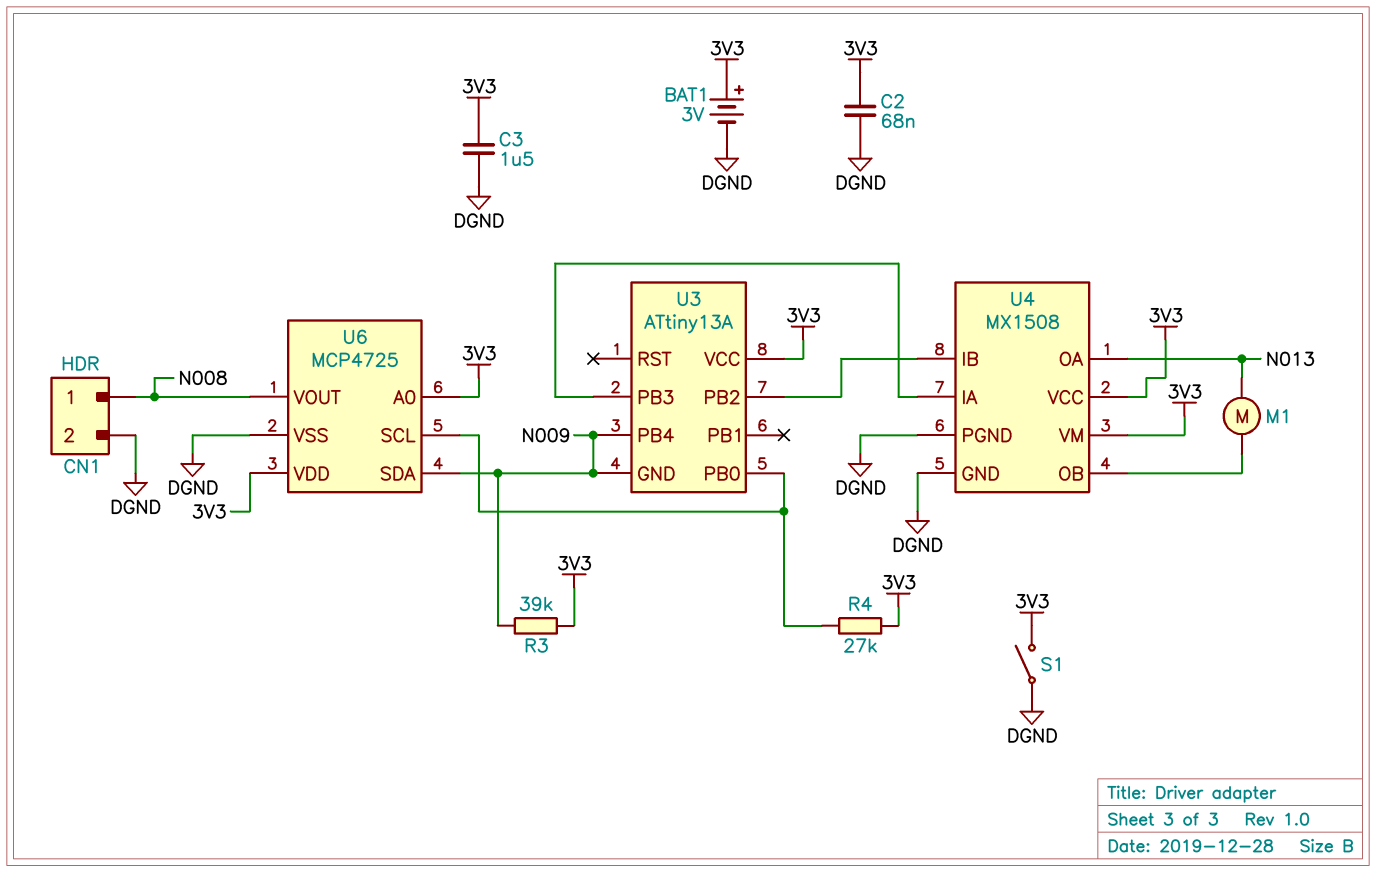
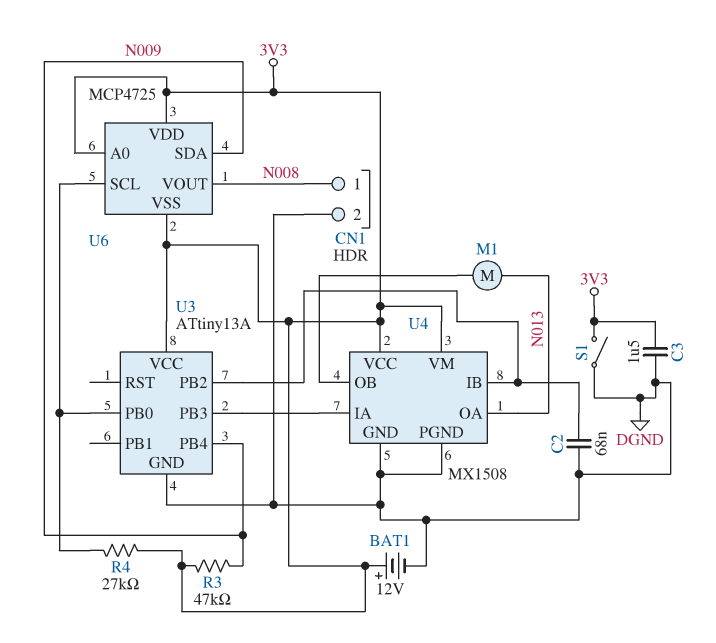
BAT1: 3V (plus 3V3, minus DGND) -> 12V (plus 3V3, minus DGND)
C2: 68nF (3V3, DGND) -> 68nF (DGND, U3/PB2)
R3: 39k (3V3, N009) -> 47k (3V3, N009)
U3 pin GND: N009 -> DGND
U6 pin VSS: DGND -> 3V3

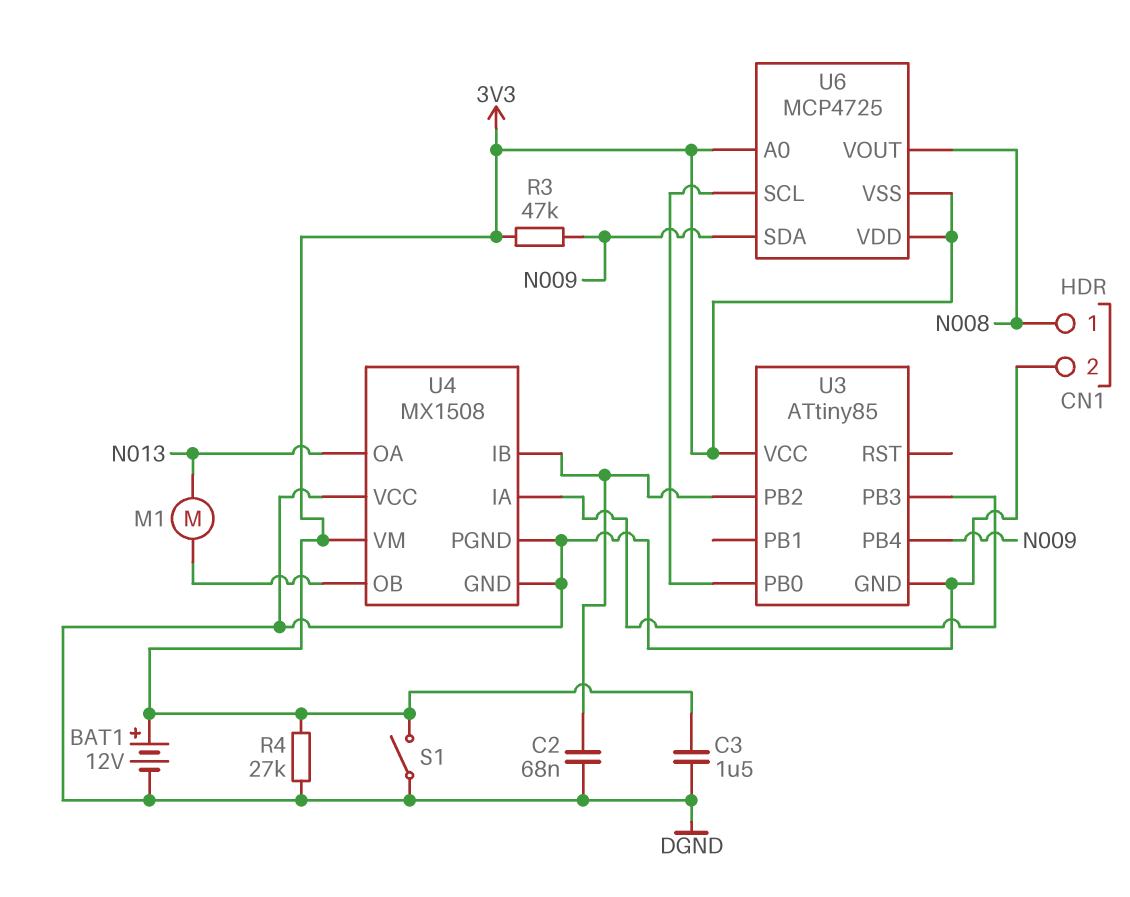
R4: 27k (3V3, U3/PB0) -> 27k (3V3, DGND)
U3: ATtiny13A -> ATtiny85
U4 pin VCC: 3V3 -> DGND

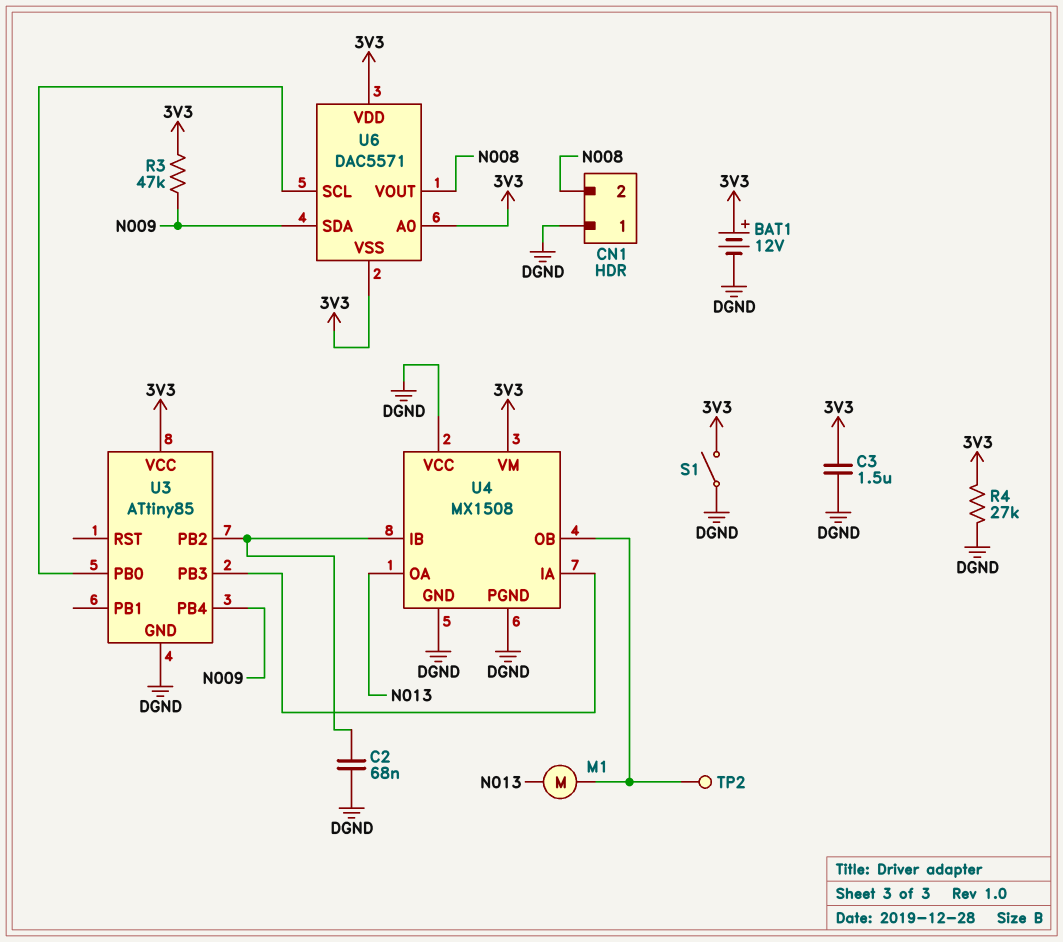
CN1 pin 1: N008 -> DGND
CN1 pin 2: DGND -> N008
TP2: none -> test point (U4/OB)
U6: MCP4725 -> DAC5571

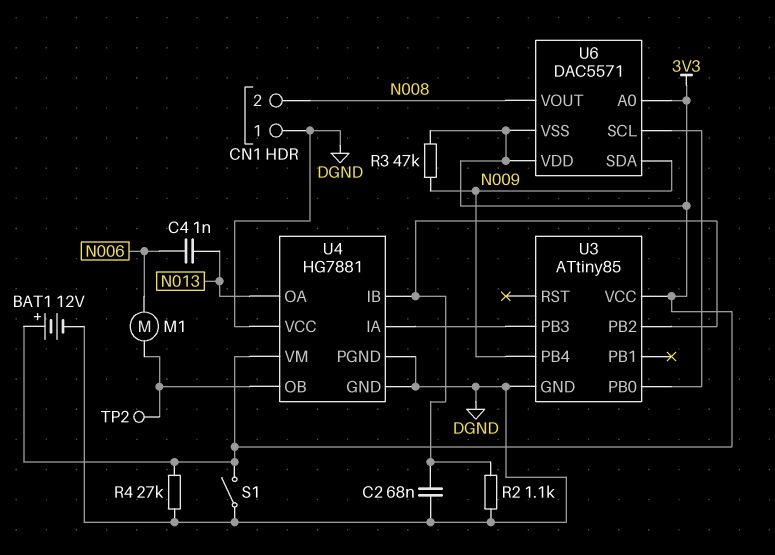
C3: 1.5uF (3V3, DGND) -> none
C4: none -> 1nF (N006, N013)
M1: motor (N013, U4/OB) -> motor (N006, U4/OB)
R2: none -> 1.1k (DGND, U3/PB2)
U4: MX1508 -> HG7881

